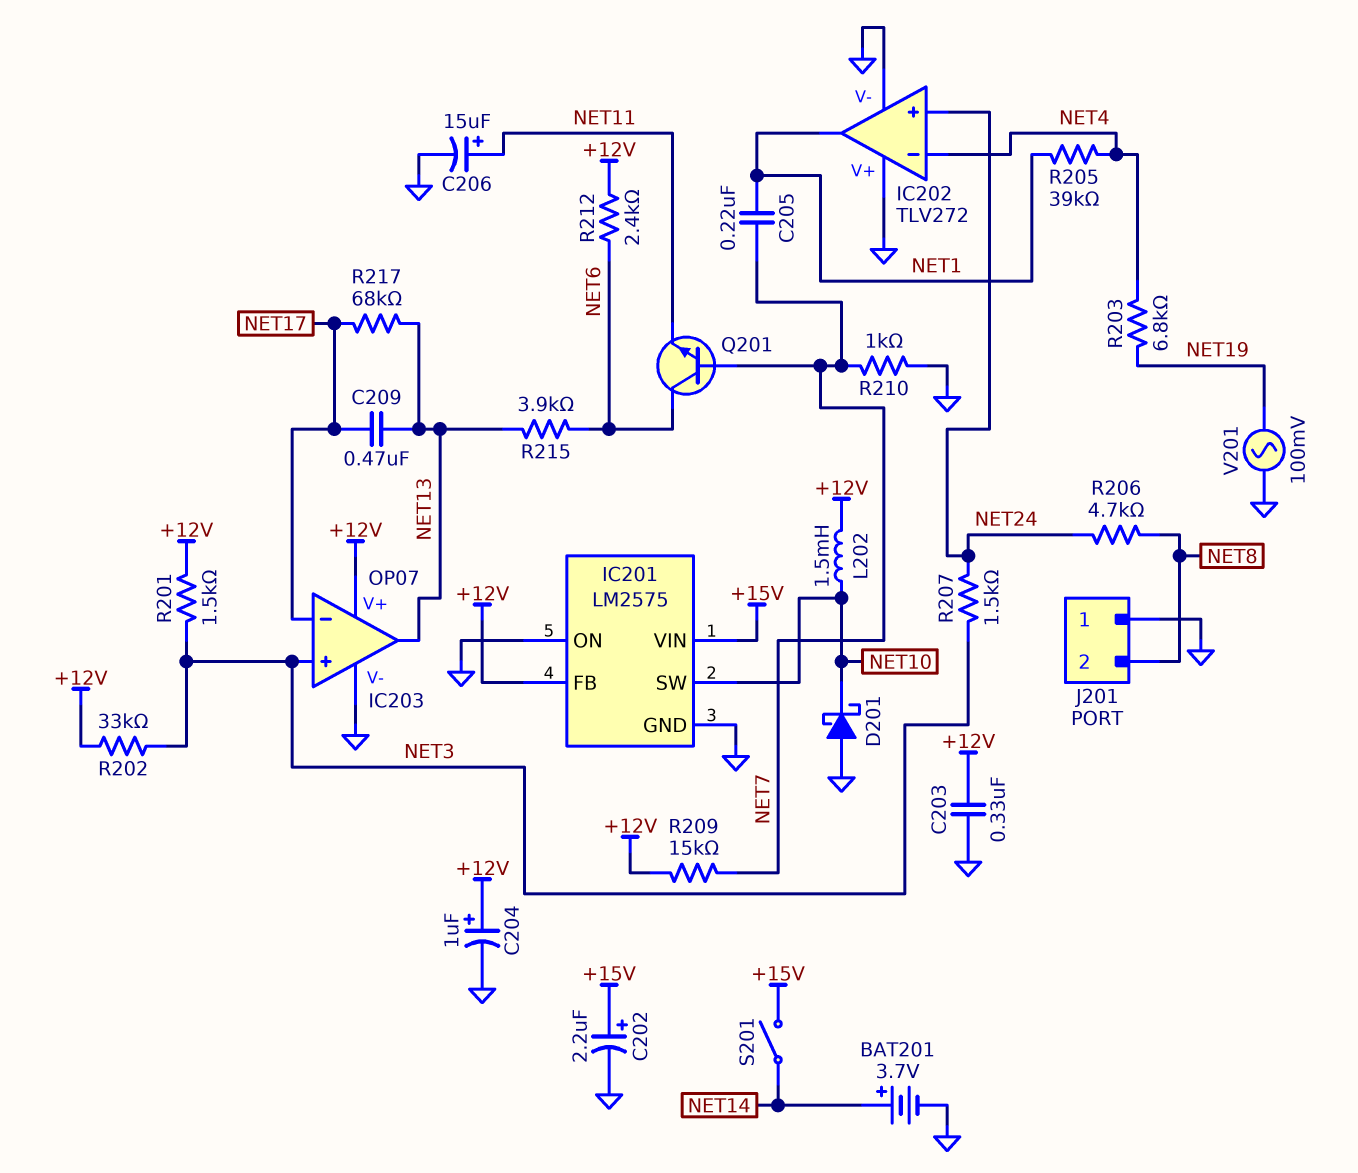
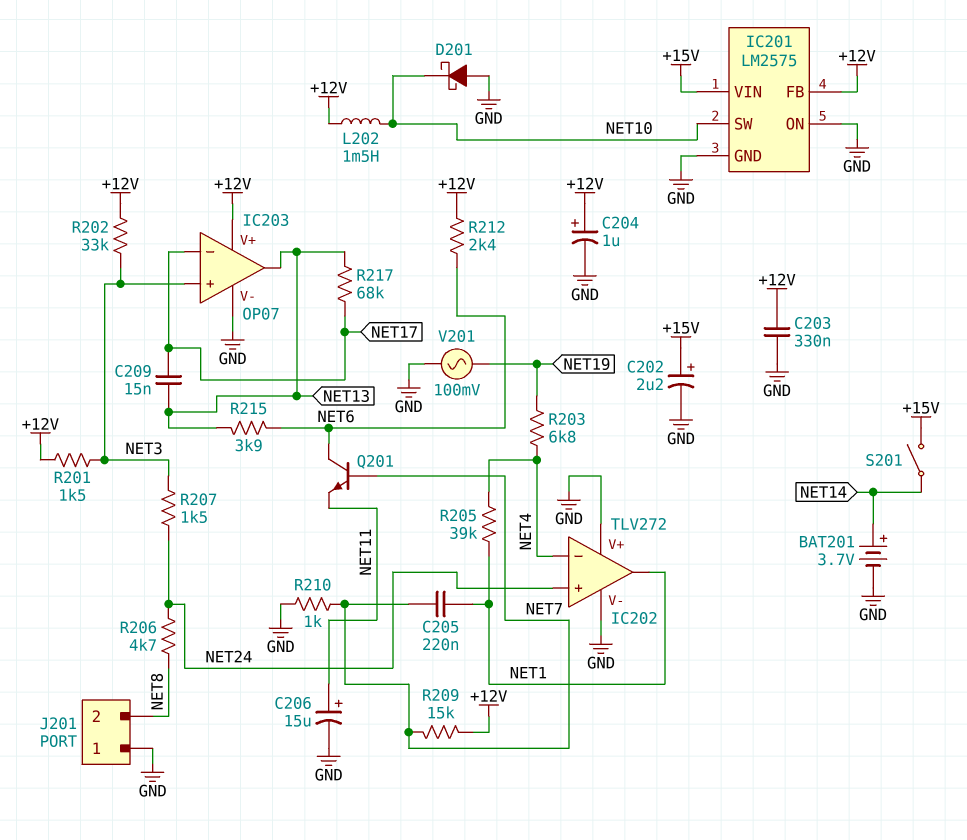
C209: 470nF (NET13, NET17) -> 15nF (NET13, NET17)

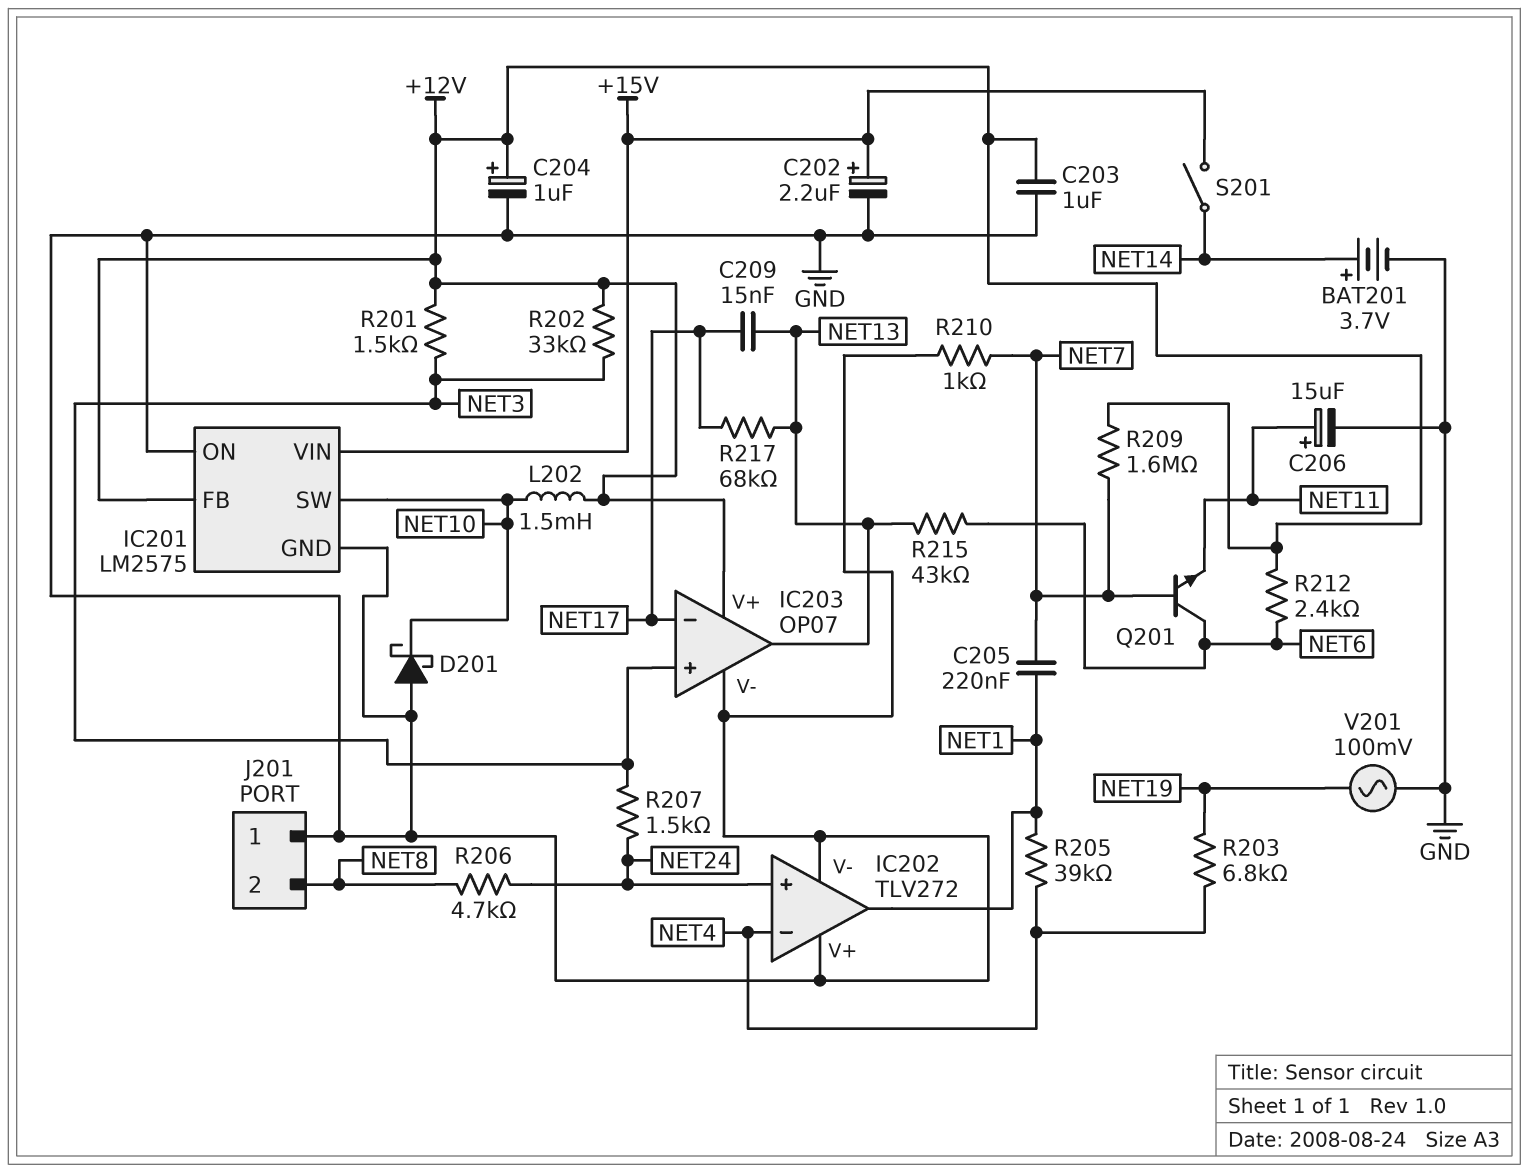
C203: 330nF (+12V, GND) -> 1uF (+12V, GND)
R209: 15k (+12V, NET7) -> 1.6M (+12V, NET7)
R215: 3.9k (NET6, NET13) -> 43k (NET6, NET13)

